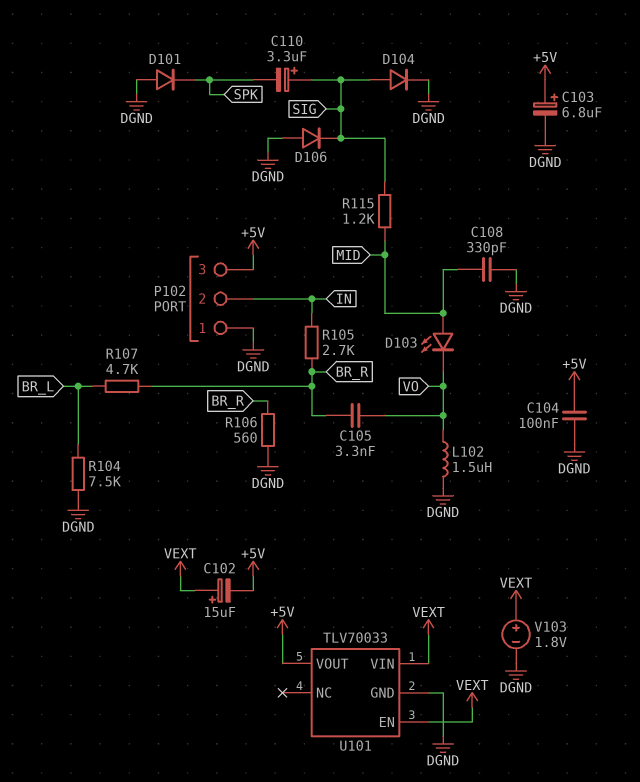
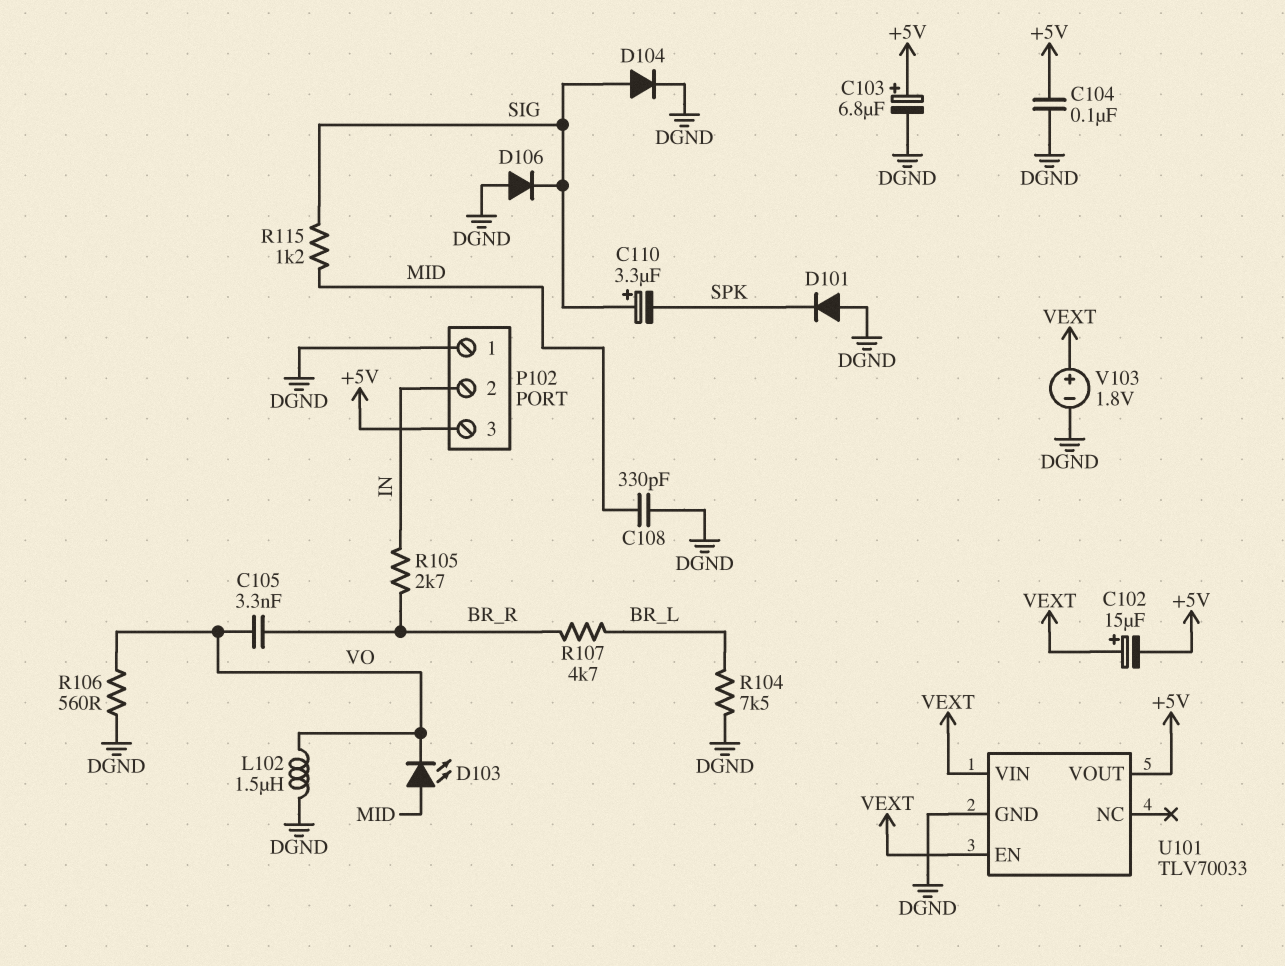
R106: 560 (BR_R, DGND) -> 560 (DGND, VO)

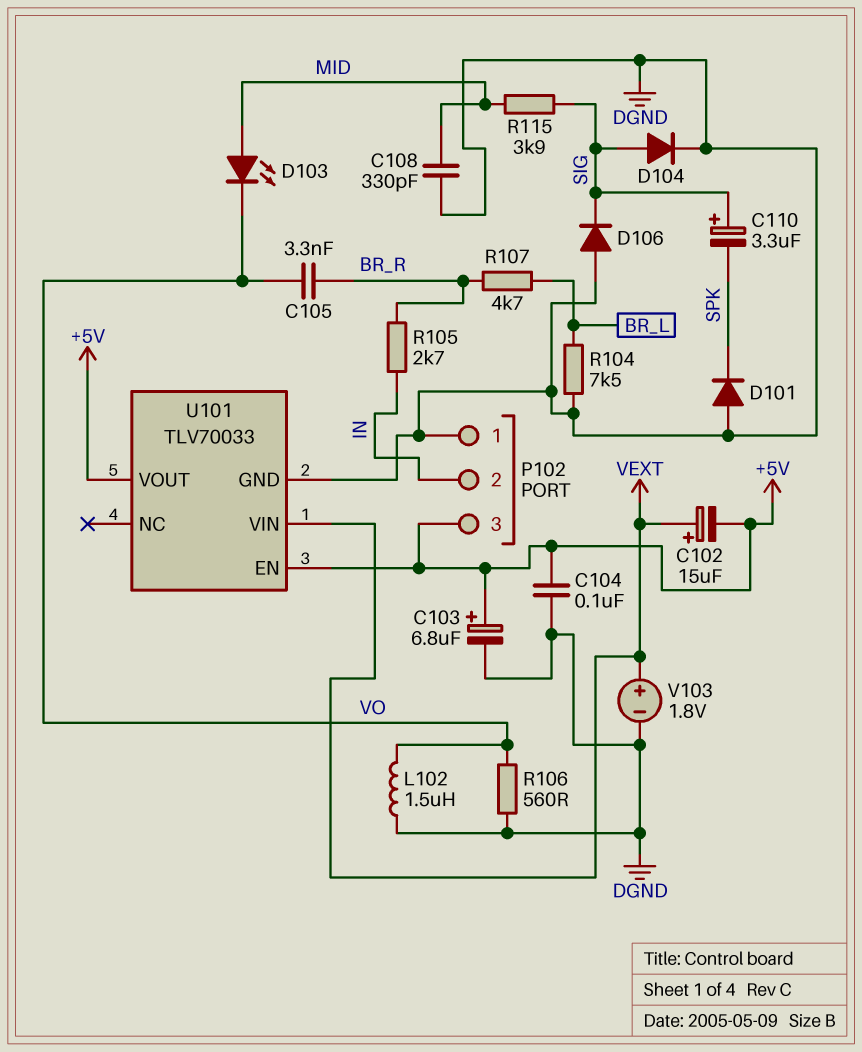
R115: 1.2k (MID, SIG) -> 3.9k (MID, SIG)
U101 pin EN: VEXT -> +5V

